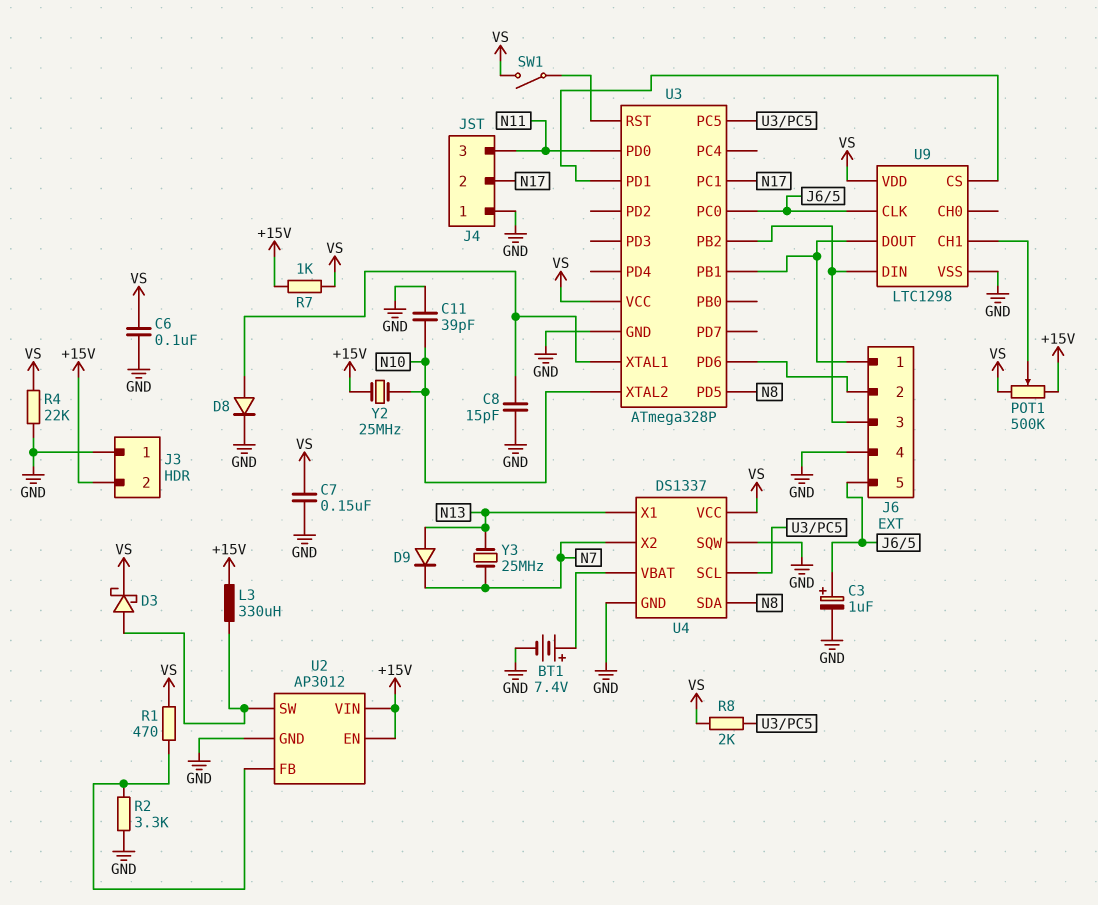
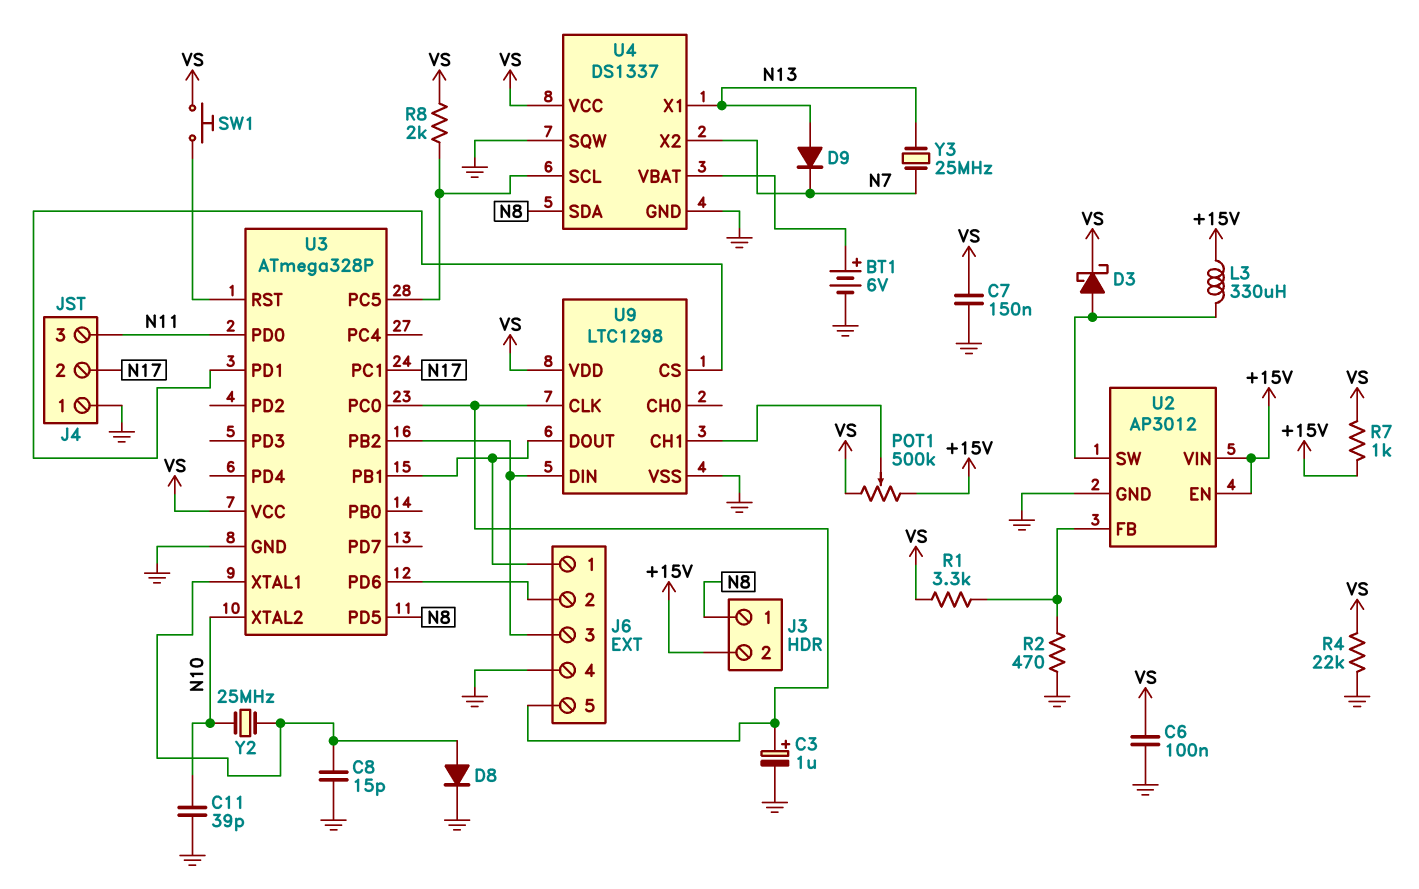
BT1: 7.4V (plus U4/VBAT, minus GND) -> 6V (plus U4/VBAT, minus GND)
J3 pin 1: GND -> N8
R1: 470 (U2/FB, VS) -> 3.3k (U2/FB, VS)
R2: 3.3k (GND, U2/FB) -> 470 (GND, U2/FB)
SW1: switch (U3/RST, VS) -> button (U3/RST, VS)
Y2: 25MHz (+15V, N10) -> 25MHz (N10, U3/XTAL1)

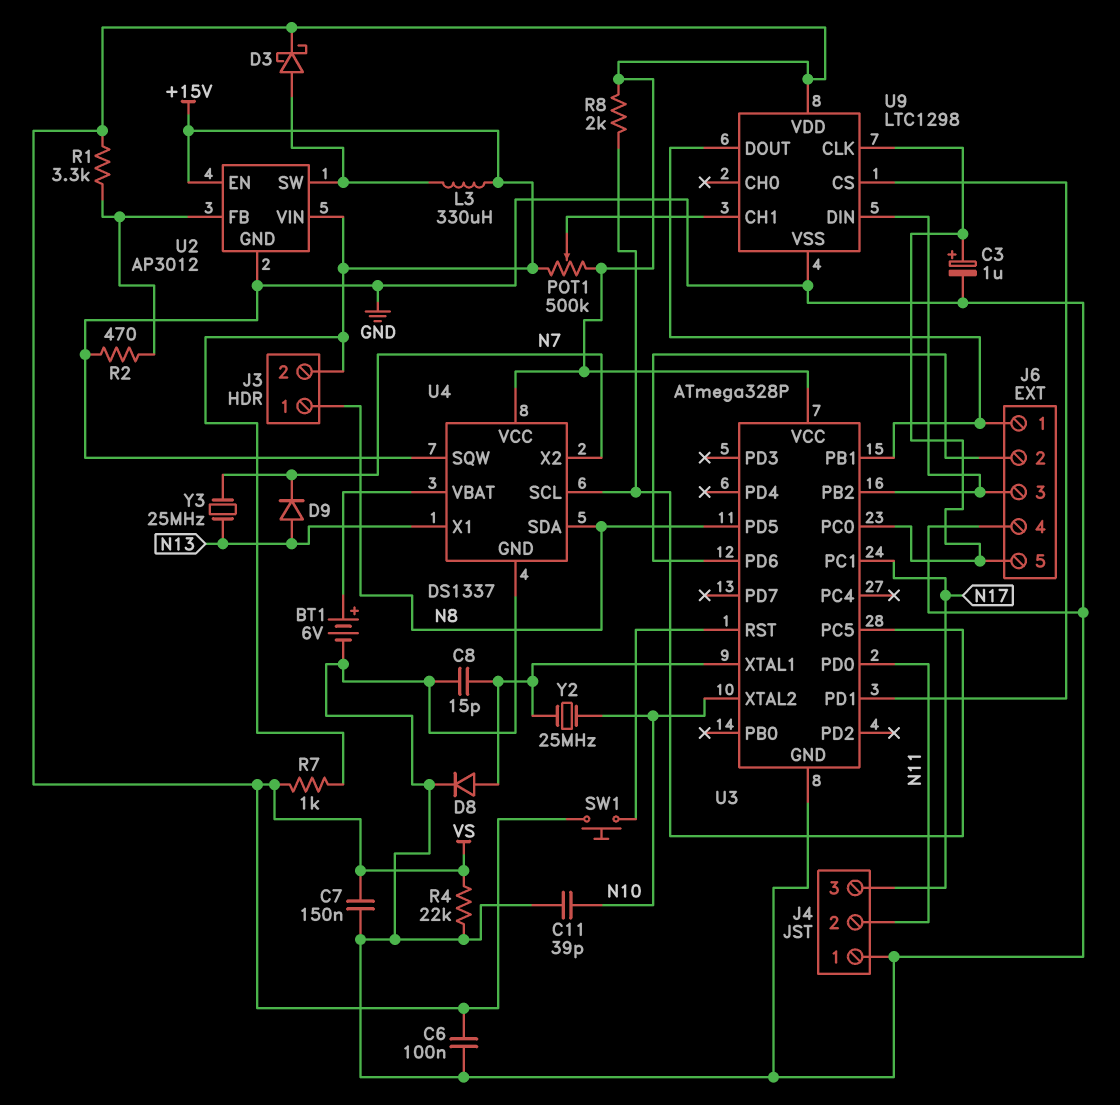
J4 pin 2: N17 -> N11
J4 pin 3: N11 -> N17

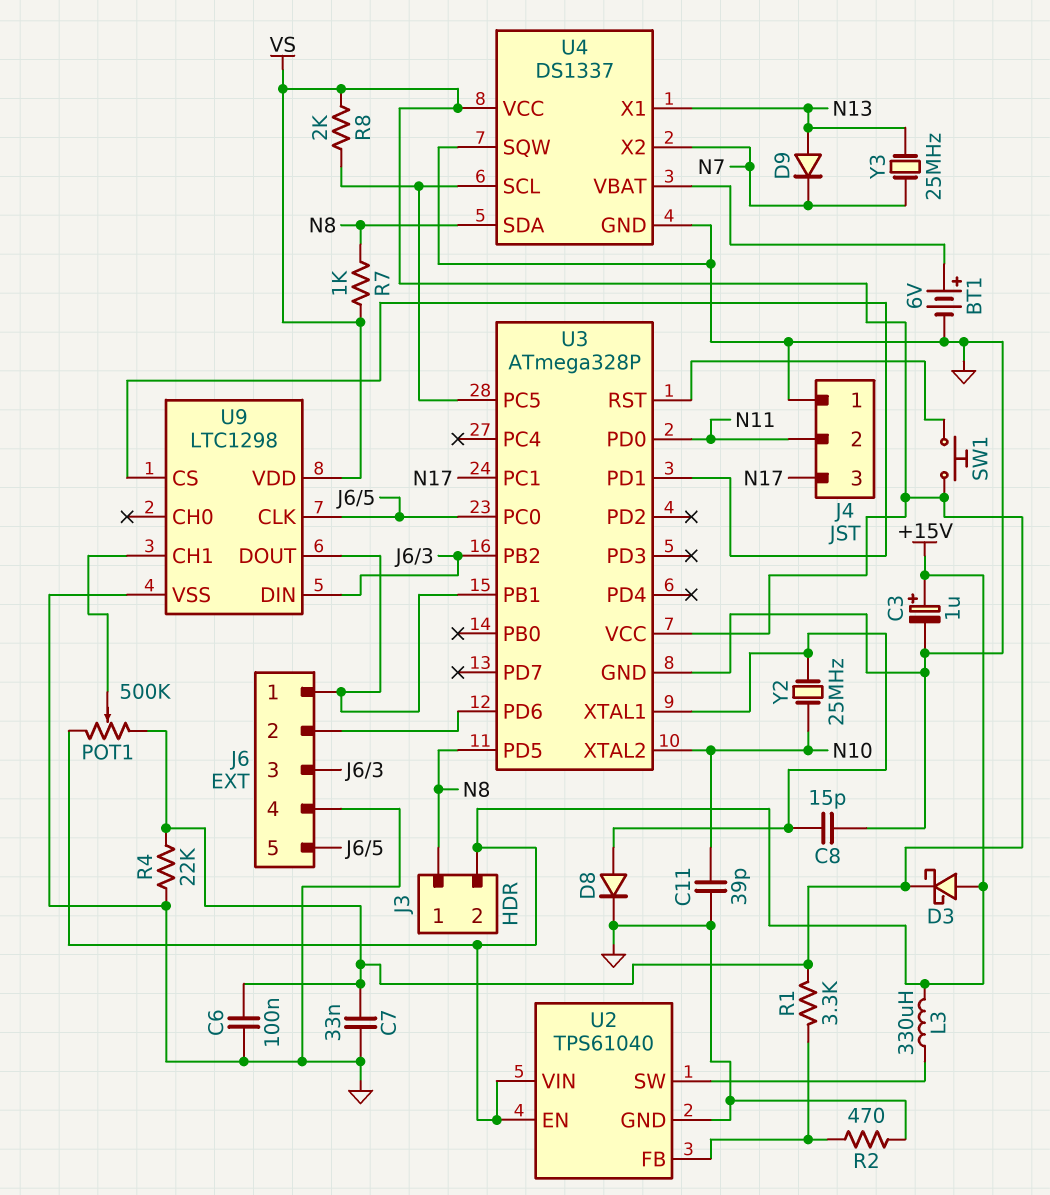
C3: 1uF (plus J6/5, minus GND) -> 1uF (plus +15V, minus GND)
C7: 150nF (GND, VS) -> 33nF (GND, VS)
D3: schottky (A U2/SW, K VS) -> schottky (A +15V, K VS)
R7: 1k (+15V, VS) -> 1k (N8, VS)
U2: AP3012 -> TPS61040

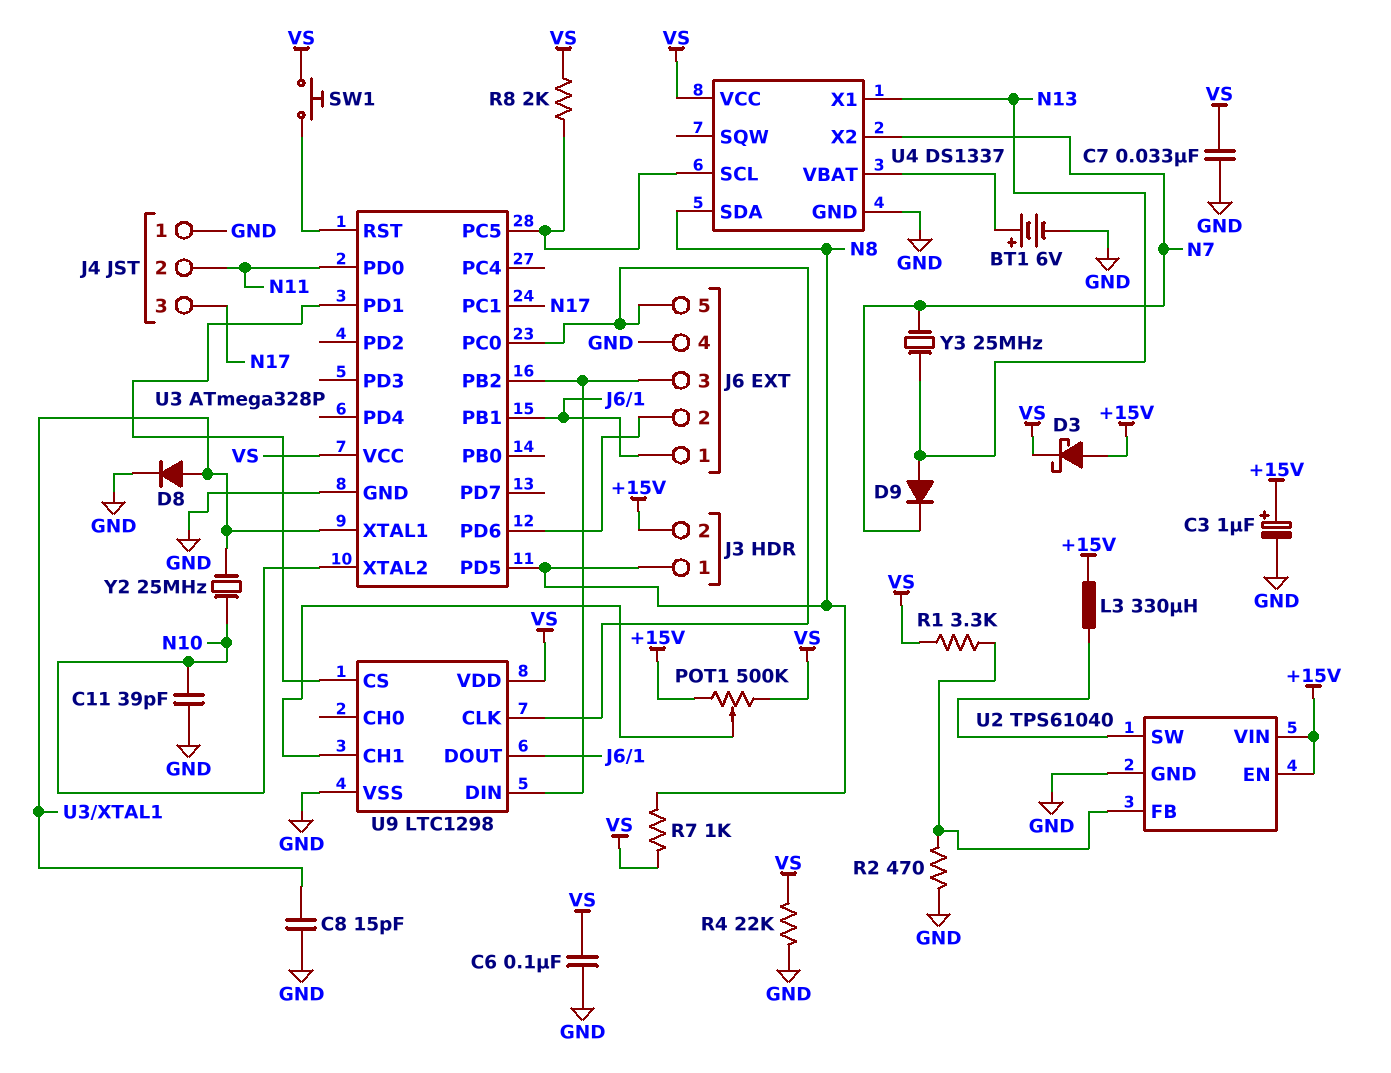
U4 pin SQW: GND -> none

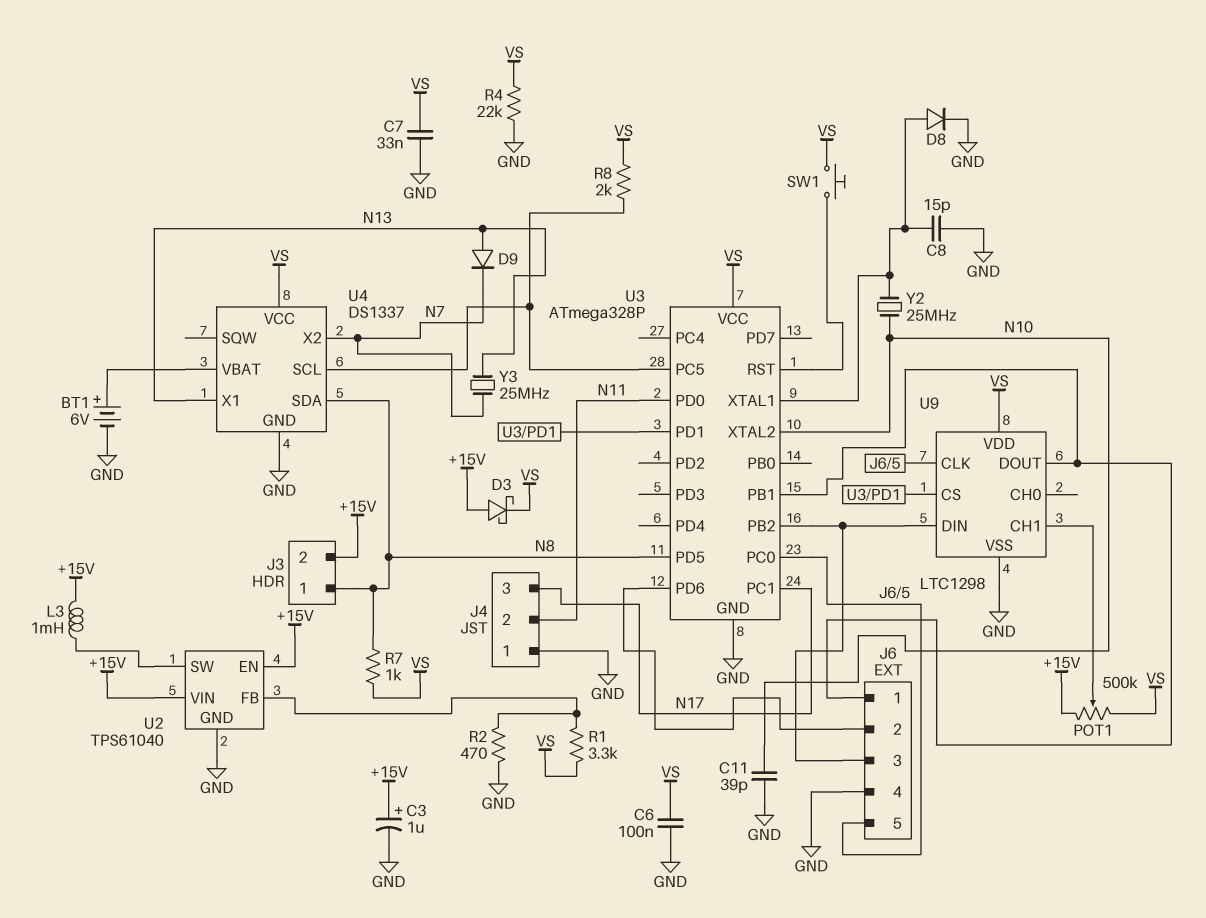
L3: 330uH (+15V, U2/SW) -> 1mH (+15V, U2/SW)

